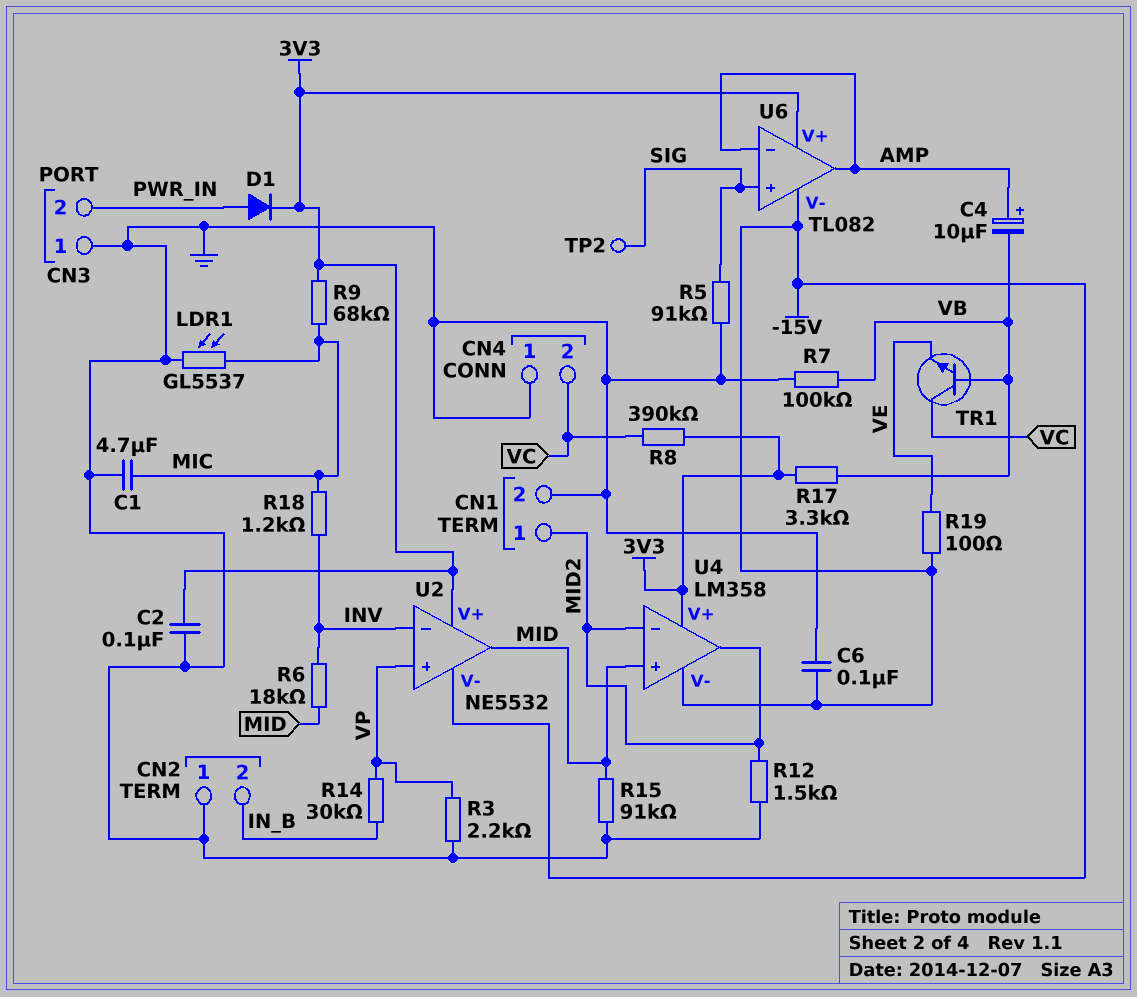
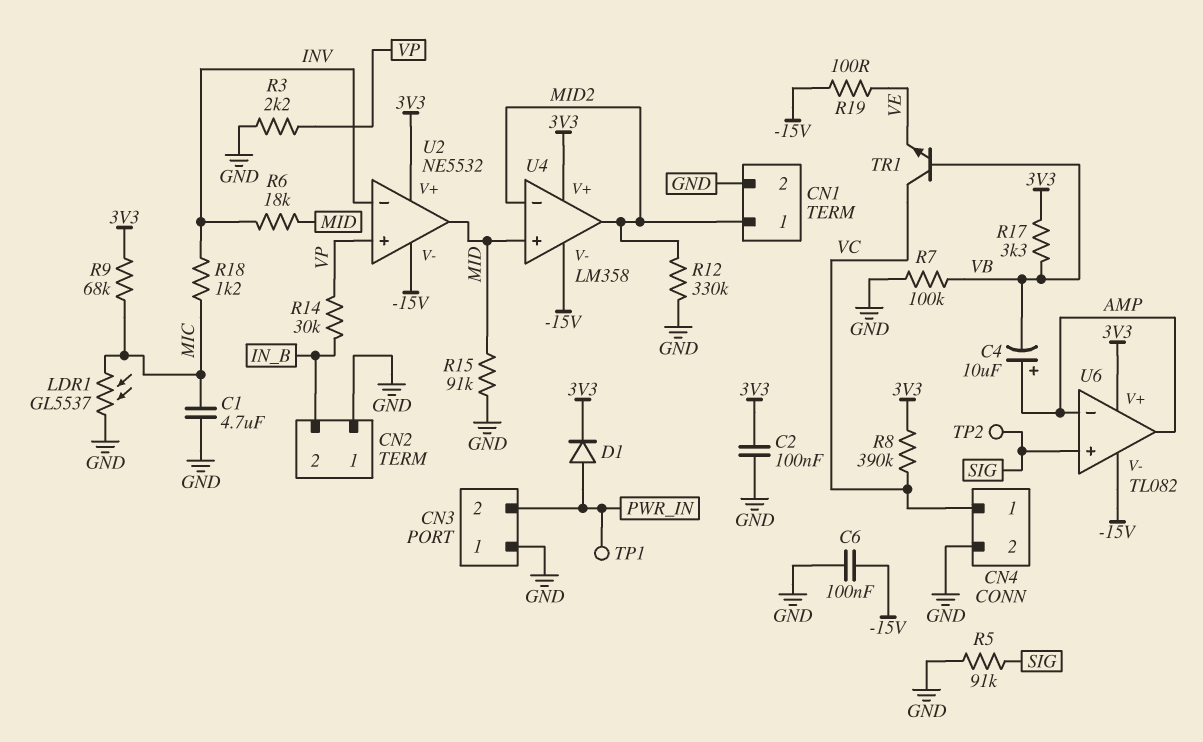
CN4 pin 1: GND -> VC
CN4 pin 2: VC -> GND
R12: 1.5k (GND, MID2) -> 330k (GND, MID2)
TP1: none -> test point (PWR_IN)

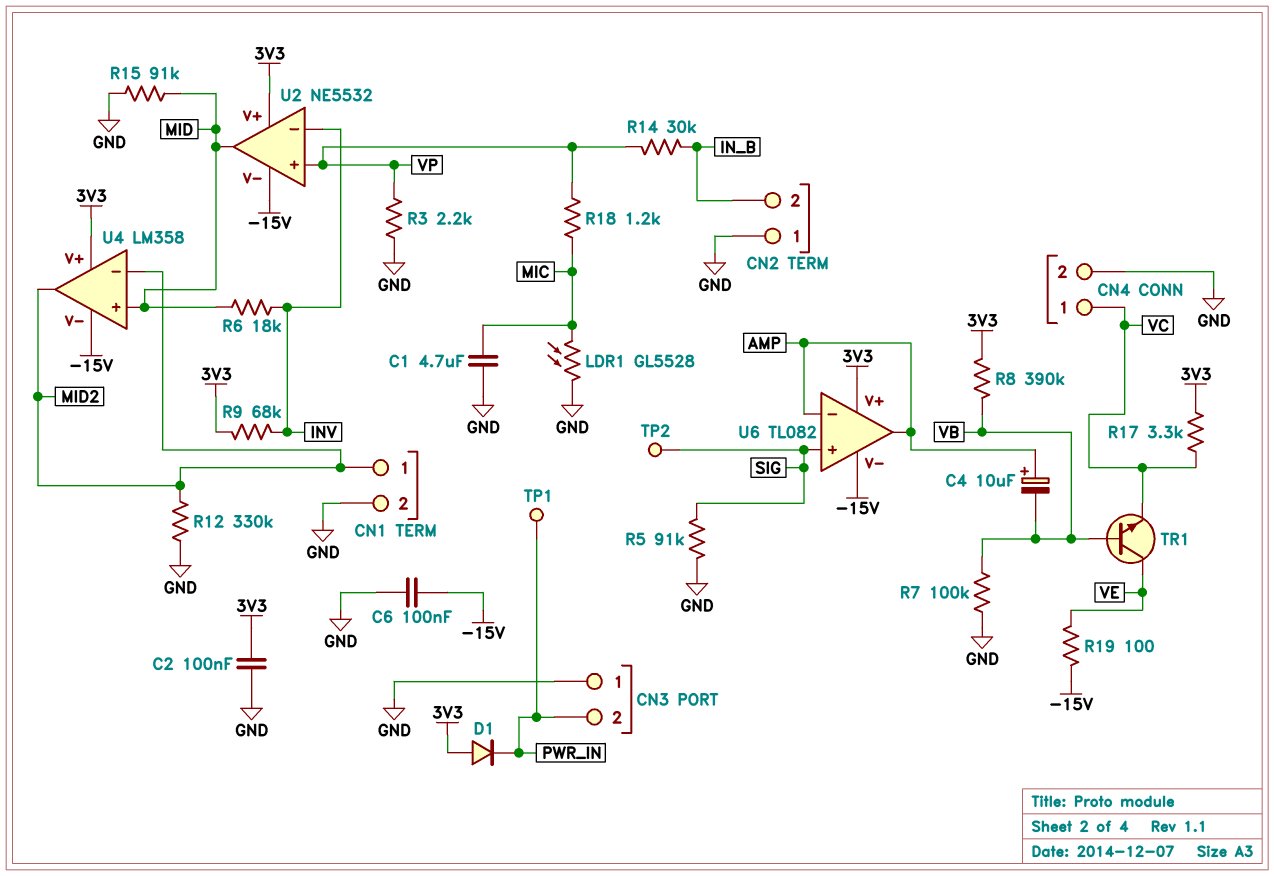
D1: diode (A PWR_IN, K 3V3) -> diode (A 3V3, K PWR_IN)
LDR1: GL5537 (GND, MIC) -> GL5528 (GND, MIC)
R8: 390k (3V3, VC) -> 390k (3V3, VB)
R9: 68k (3V3, MIC) -> 68k (3V3, INV)
R17: 3.3k (3V3, VB) -> 3.3k (3V3, VC)
R18: 1.2k (INV, MIC) -> 1.2k (MIC, VP)
TR1: NPN (B VB, C VC, E VE) -> NPN (B VB, C VE, E VC)

